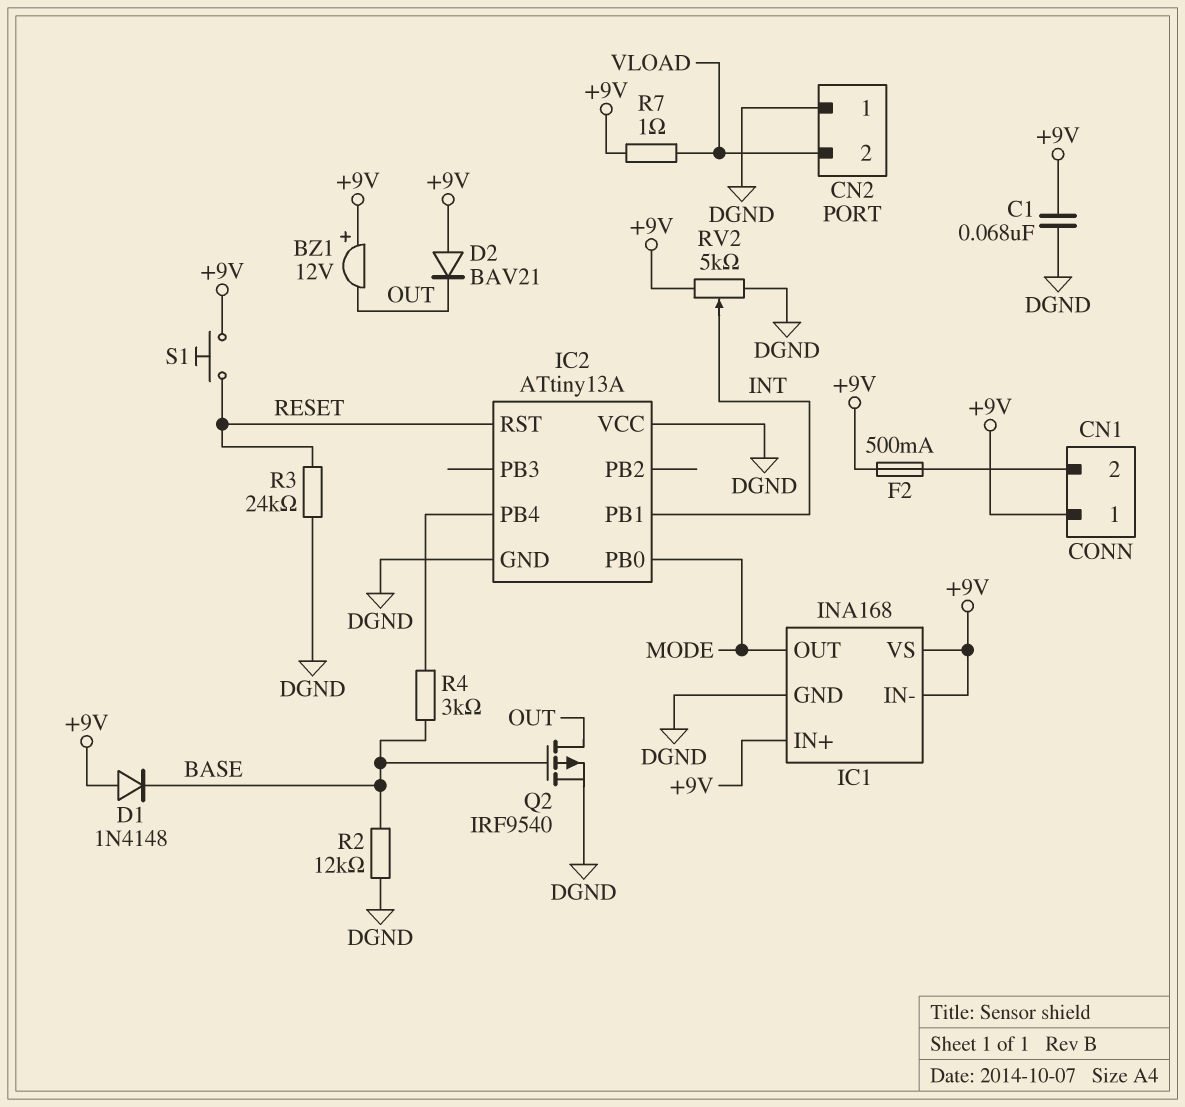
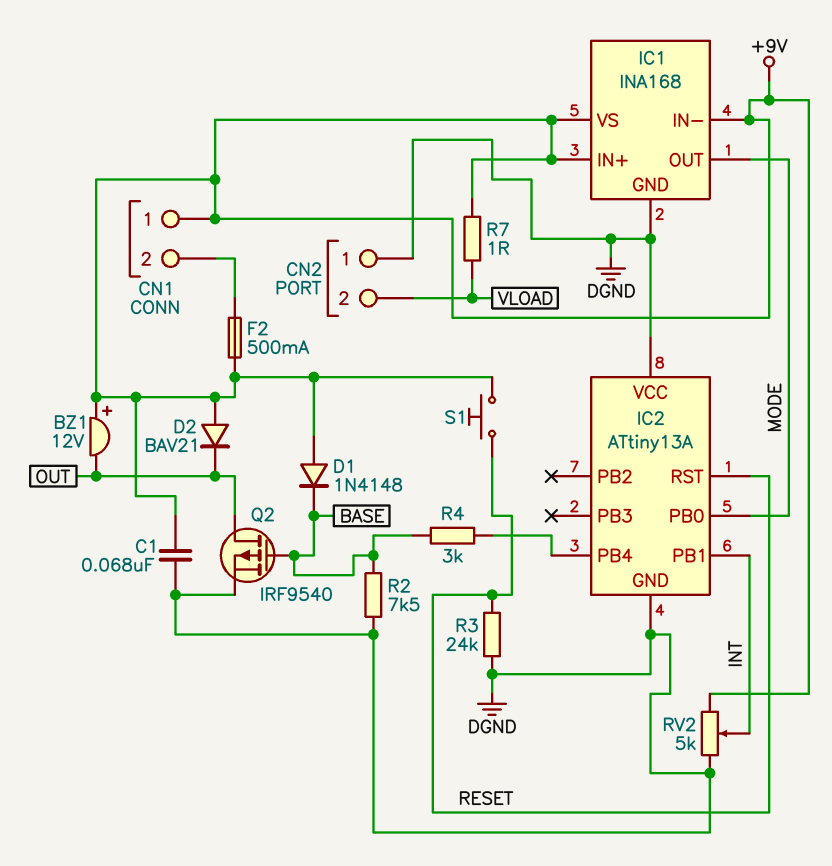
R2: 12k (BASE, DGND) -> 7.5k (BASE, DGND)

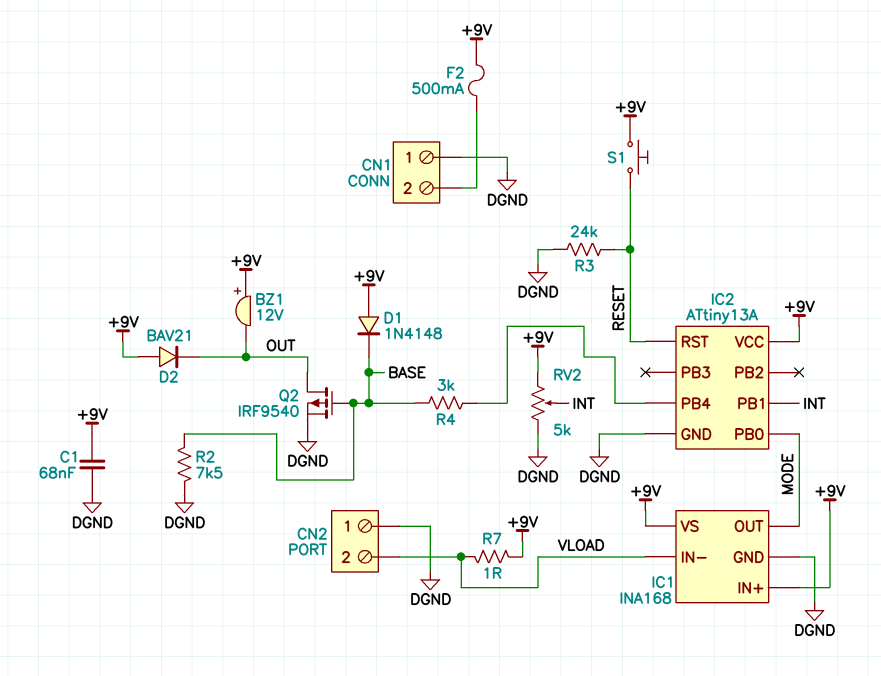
CN1 pin 1: +9V -> DGND
IC1 pin IN-: +9V -> VLOAD
IC2 pin VCC: DGND -> +9V

